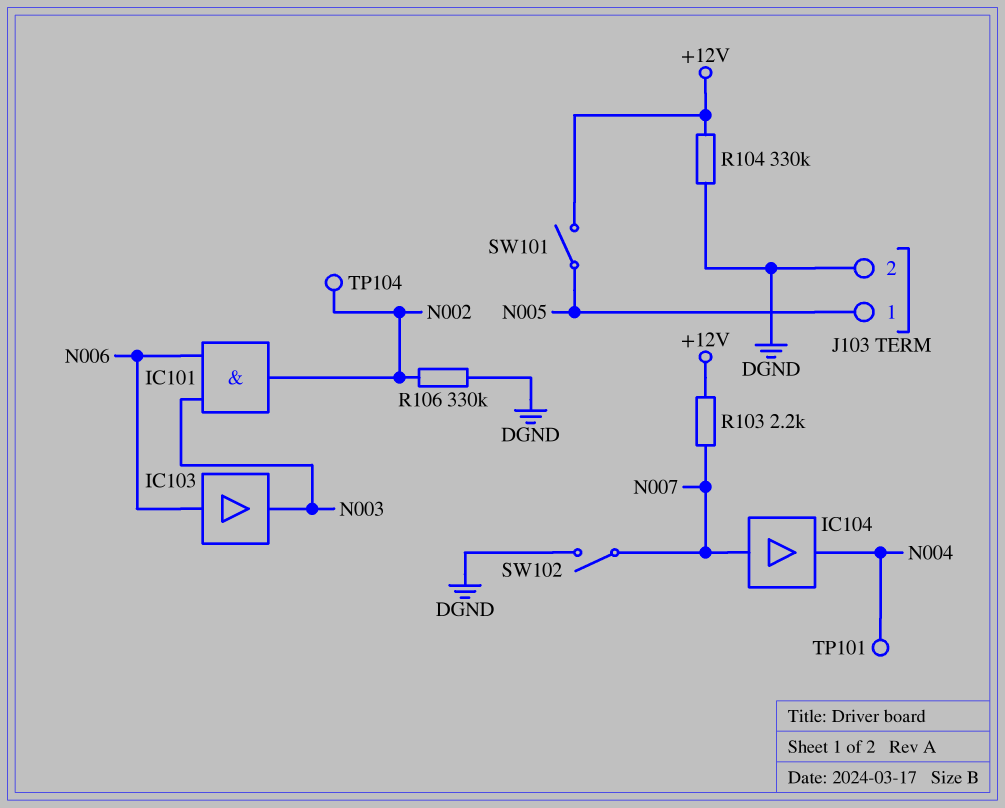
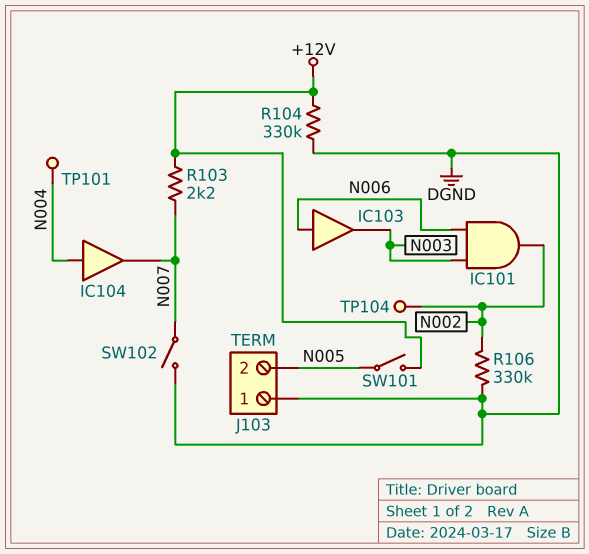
IC104: buffer (in N007, out N004) -> buffer (in N004, out N007)
J103 pin 1: N005 -> DGND
J103 pin 2: DGND -> N005

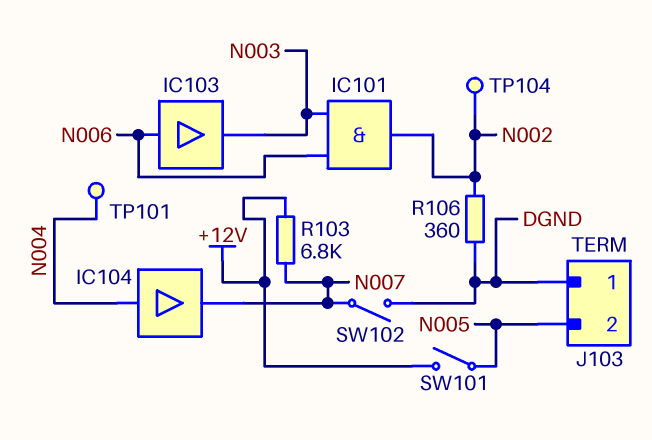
R103: 2.2k (+12V, N007) -> 6.8k (+12V, N007)
R104: 330k (+12V, DGND) -> none
R106: 330k (DGND, N002) -> 360 (DGND, N002)

